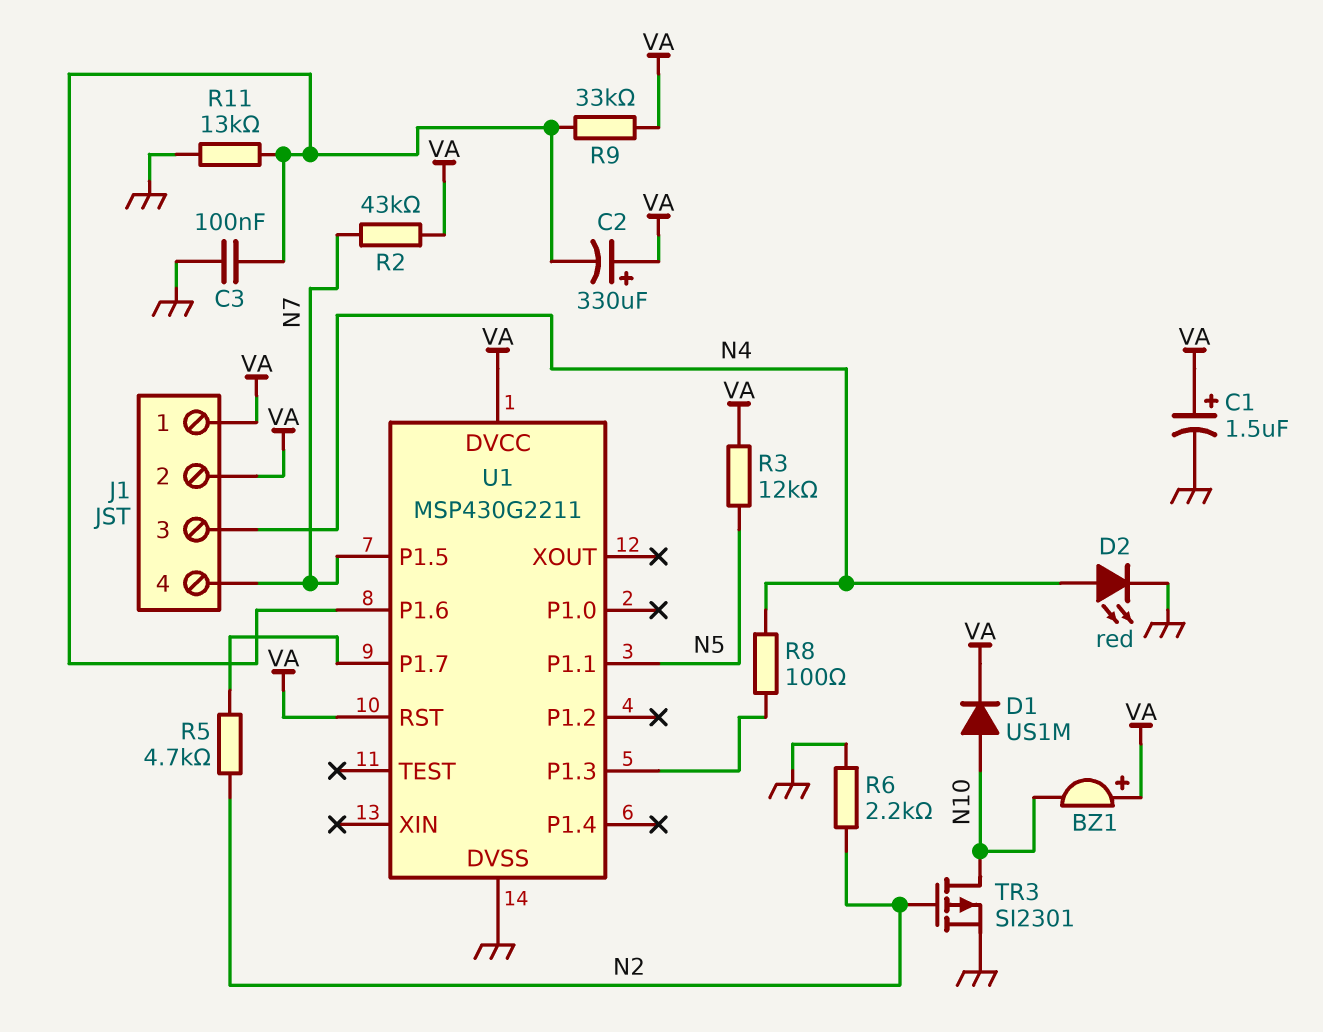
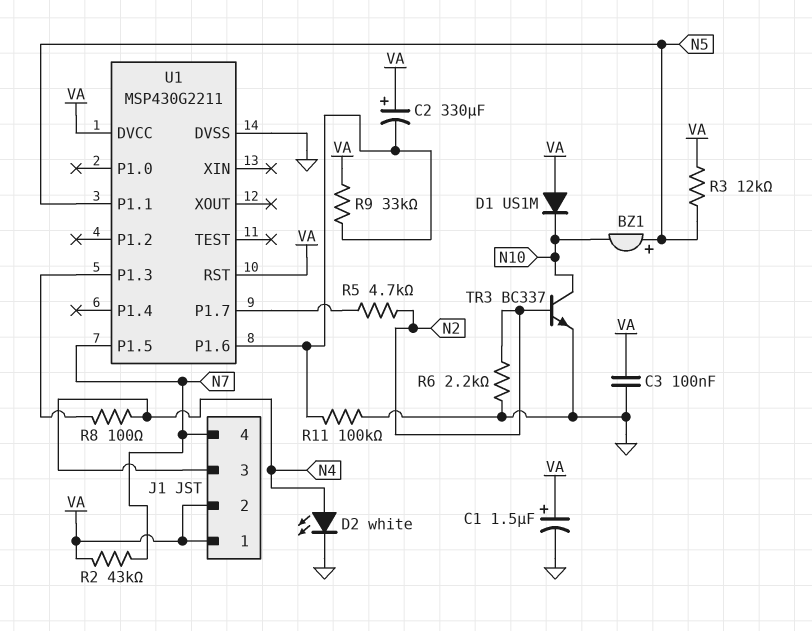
BZ1: buzzer (plus VA, minus N10) -> buzzer (plus N5, minus N10)
C3: 100nF (GND, U1/P1.6) -> 100nF (GND, VA)
D1: diode US1M (A N10, K VA) -> diode US1M (A VA, K N10)
D2: LED red (A N4, K GND) -> LED white (A N4, K GND)
R11: 13k (GND, U1/P1.6) -> 100k (GND, U1/P1.6)
TR3: PMOS SI2301 (G N2, D N10, S GND) -> NPN BC337 (B N2, C N10, E GND)

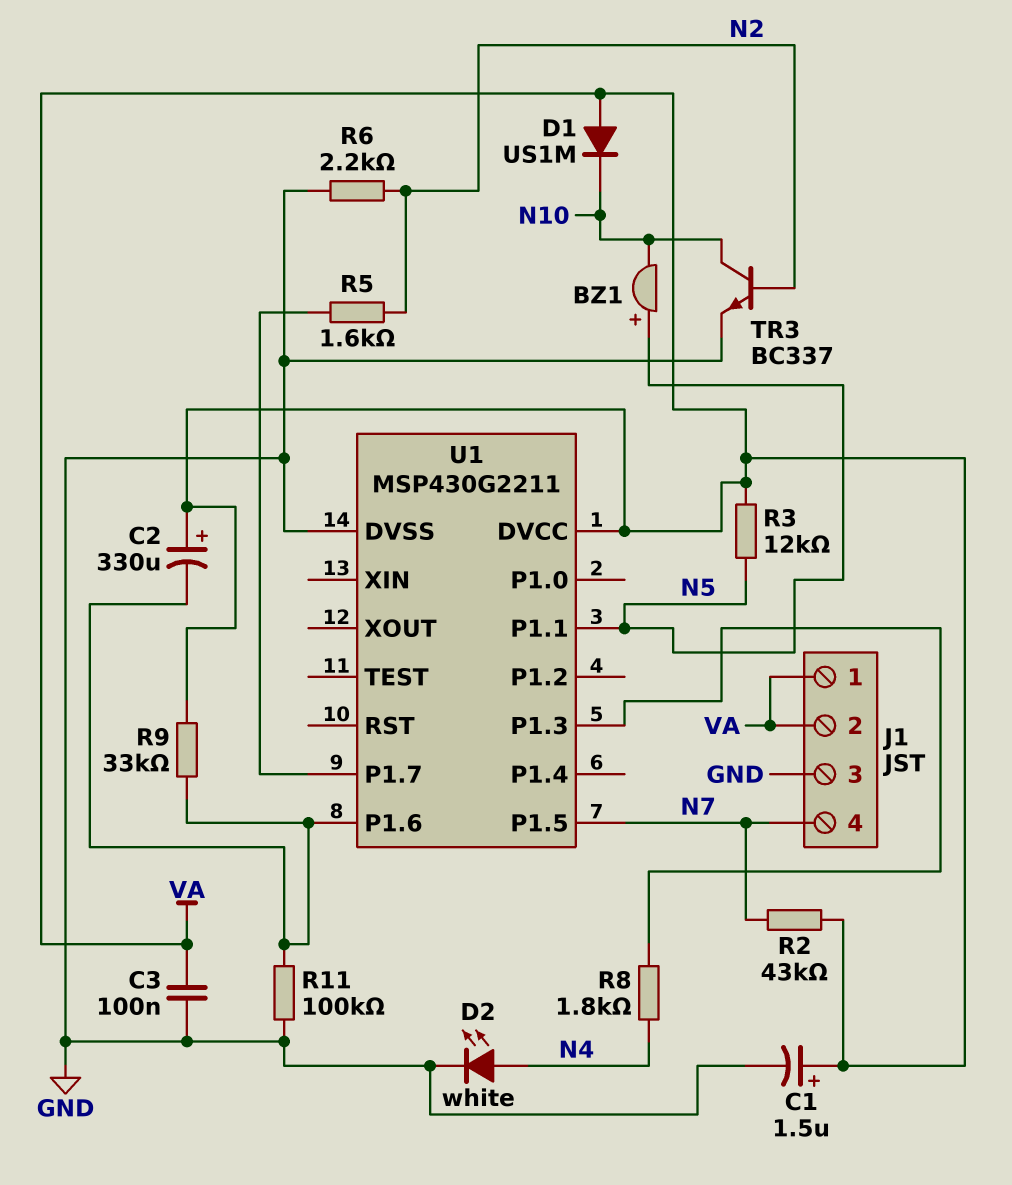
J1 pin 3: N4 -> GND
R5: 4.7k (N2, U1/P1.7) -> 1.6k (N2, U1/P1.7)
R8: 100 (N4, U1/P1.3) -> 1.8k (N4, U1/P1.3)
U1 pin RST: VA -> none

